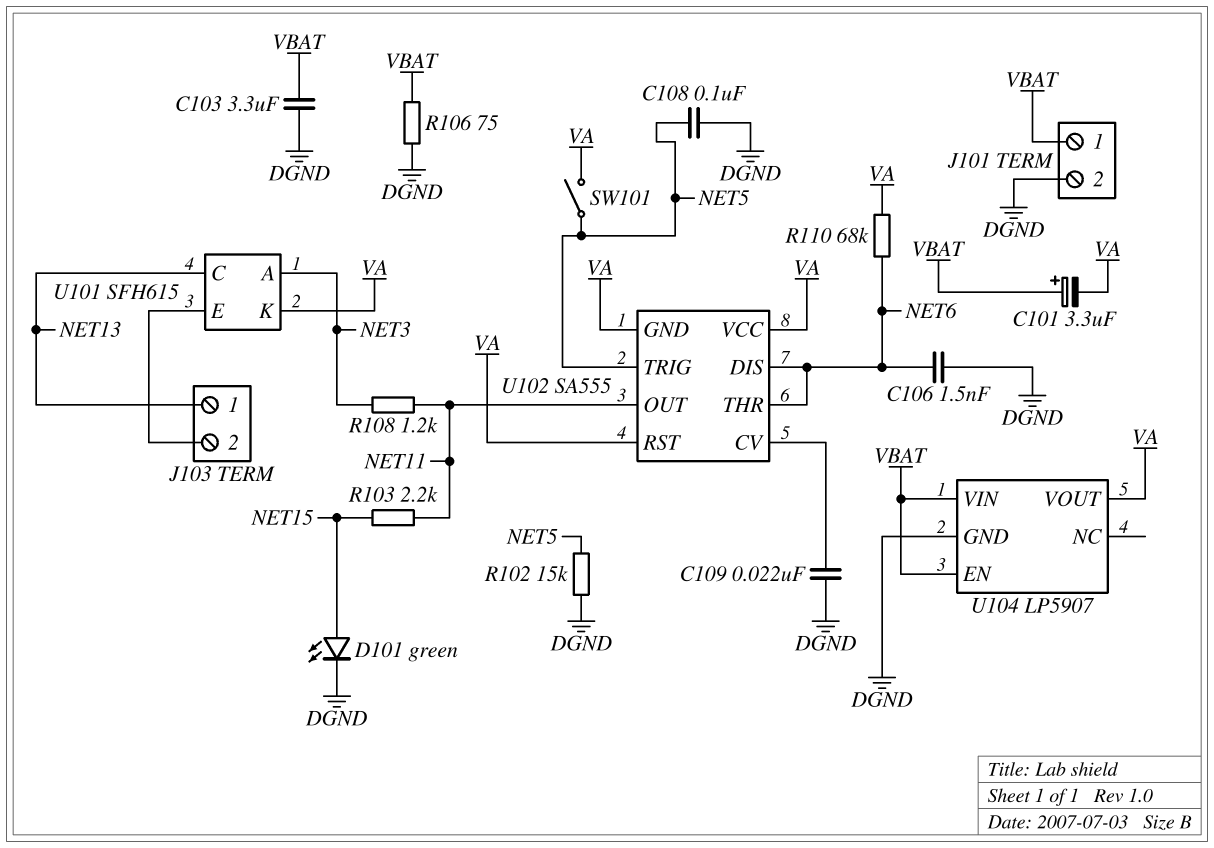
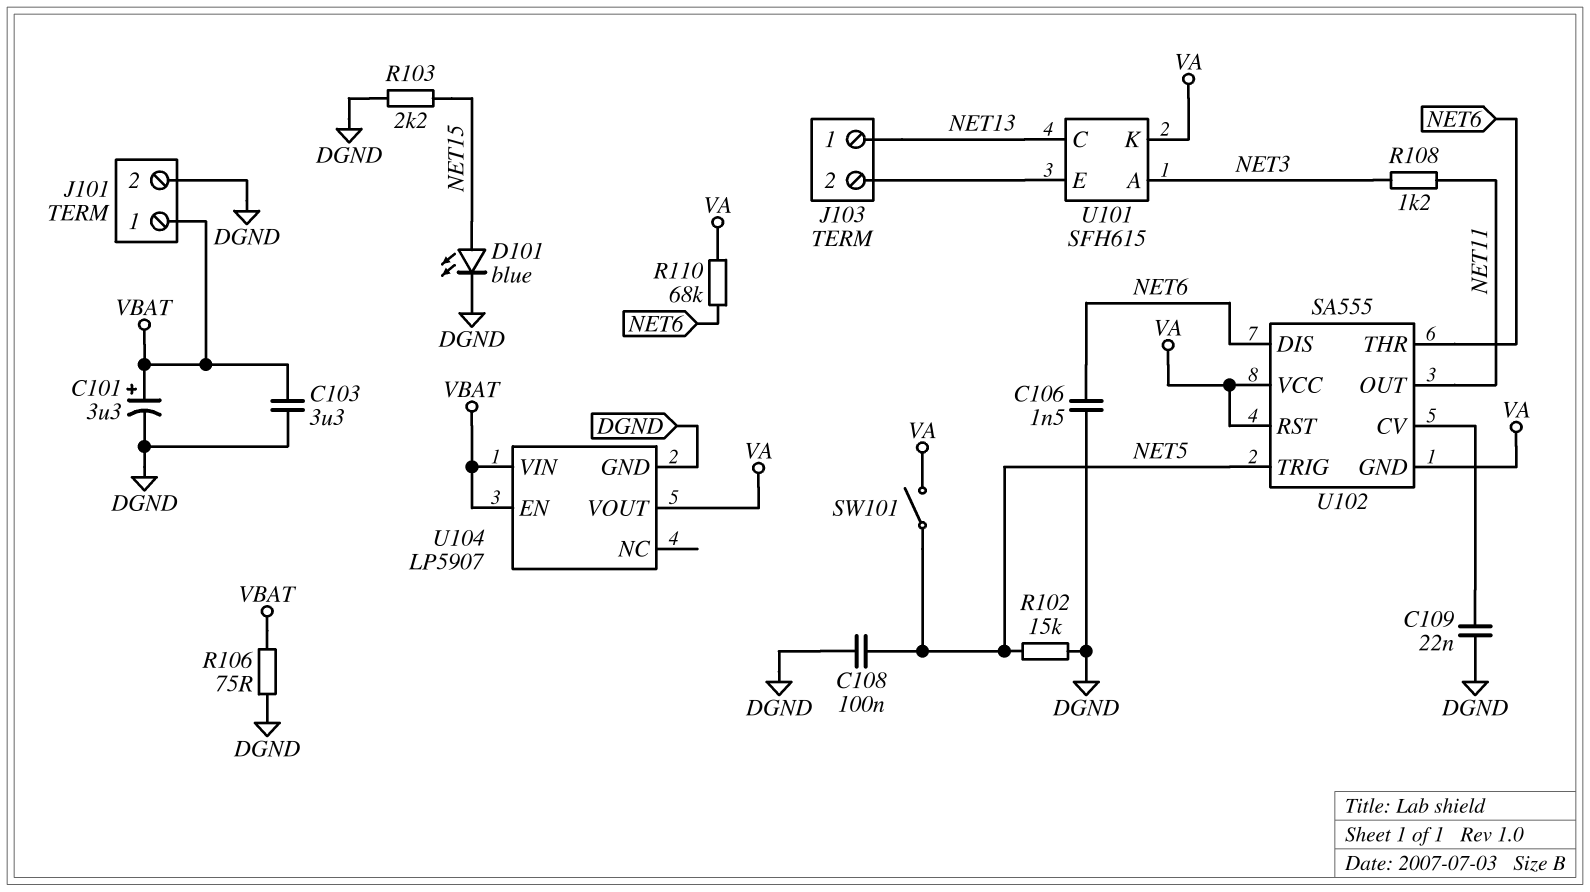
C101: 3.3uF (plus VBAT, minus VA) -> 3.3uF (plus VBAT, minus DGND)
D101: LED green (A NET15, K DGND) -> LED blue (A NET15, K DGND)
R103: 2.2k (NET11, NET15) -> 2.2k (DGND, NET15)

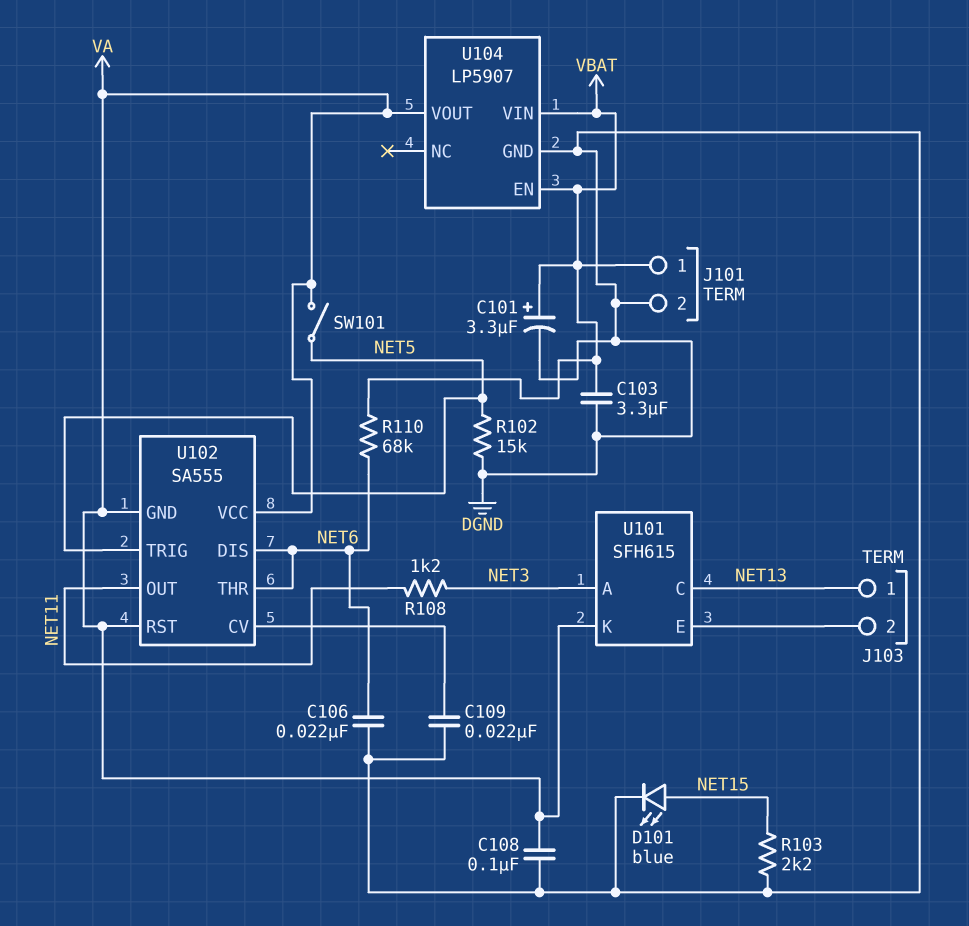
C106: 1.5nF (DGND, NET6) -> 22nF (DGND, NET6)
C108: 100nF (DGND, NET5) -> 100nF (DGND, VA)
R106: 75 (DGND, VBAT) -> none
R110: 68k (NET6, VA) -> 68k (NET6, VBAT)

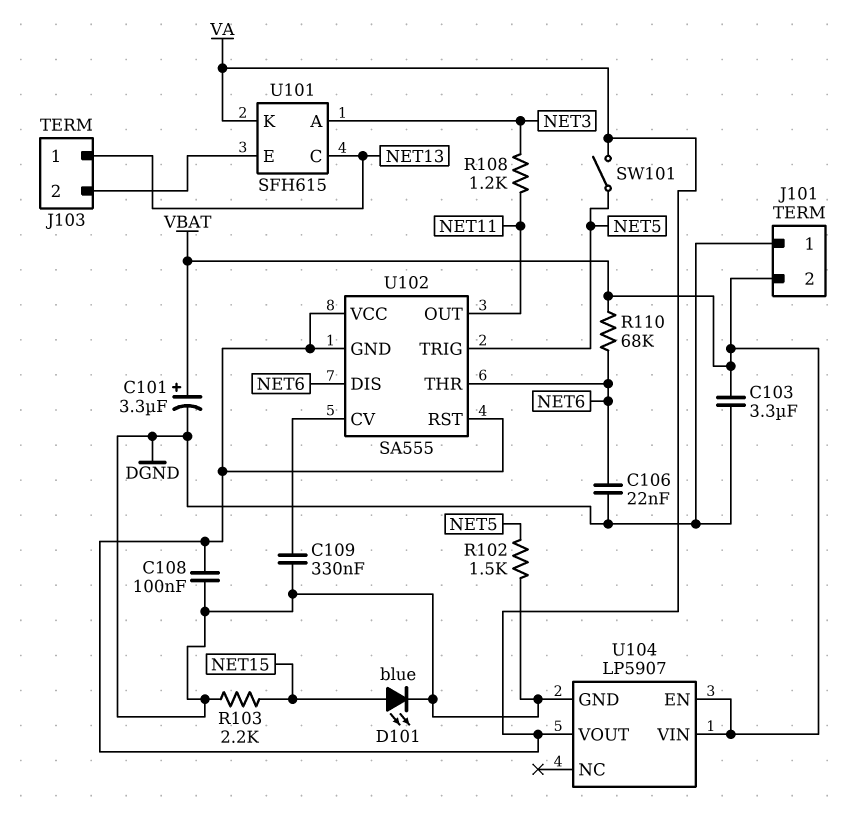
C109: 22nF (DGND, U102/CV) -> 330nF (DGND, U102/CV)
J101 pin 1: VBAT -> DGND
J101 pin 2: DGND -> VBAT
R102: 15k (DGND, NET5) -> 1.5k (DGND, NET5)

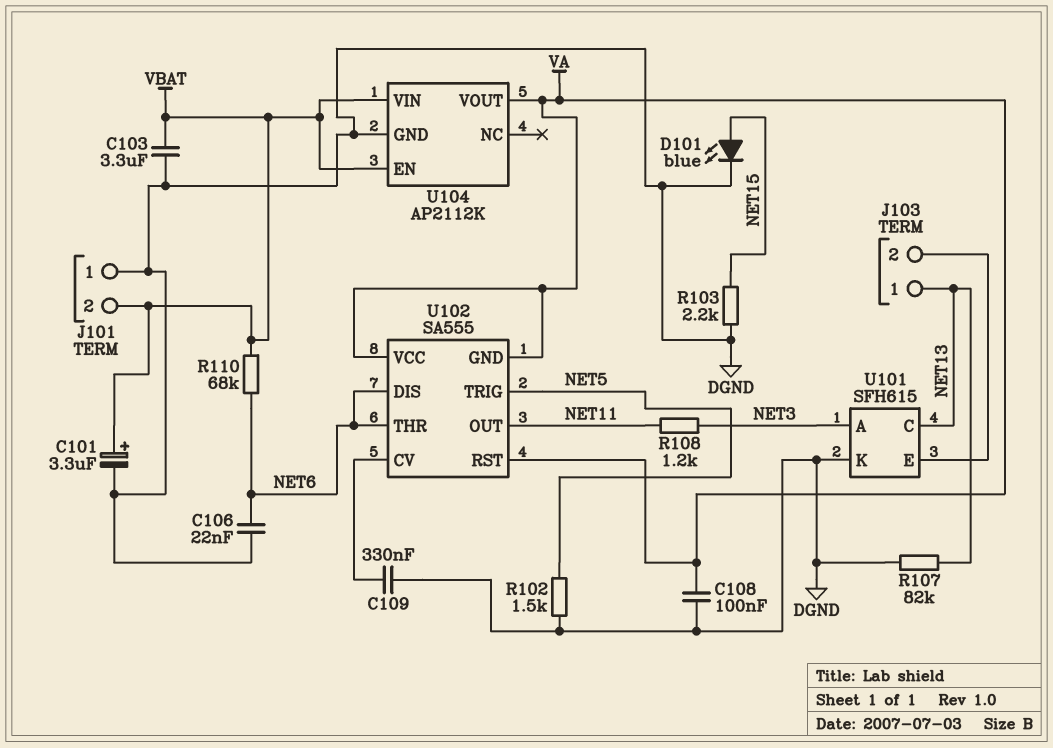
R107: none -> 82k (DGND, NET13)
SW101: switch (NET5, VA) -> none
U101 pin K: VA -> DGND
U104: LP5907 -> AP2112K

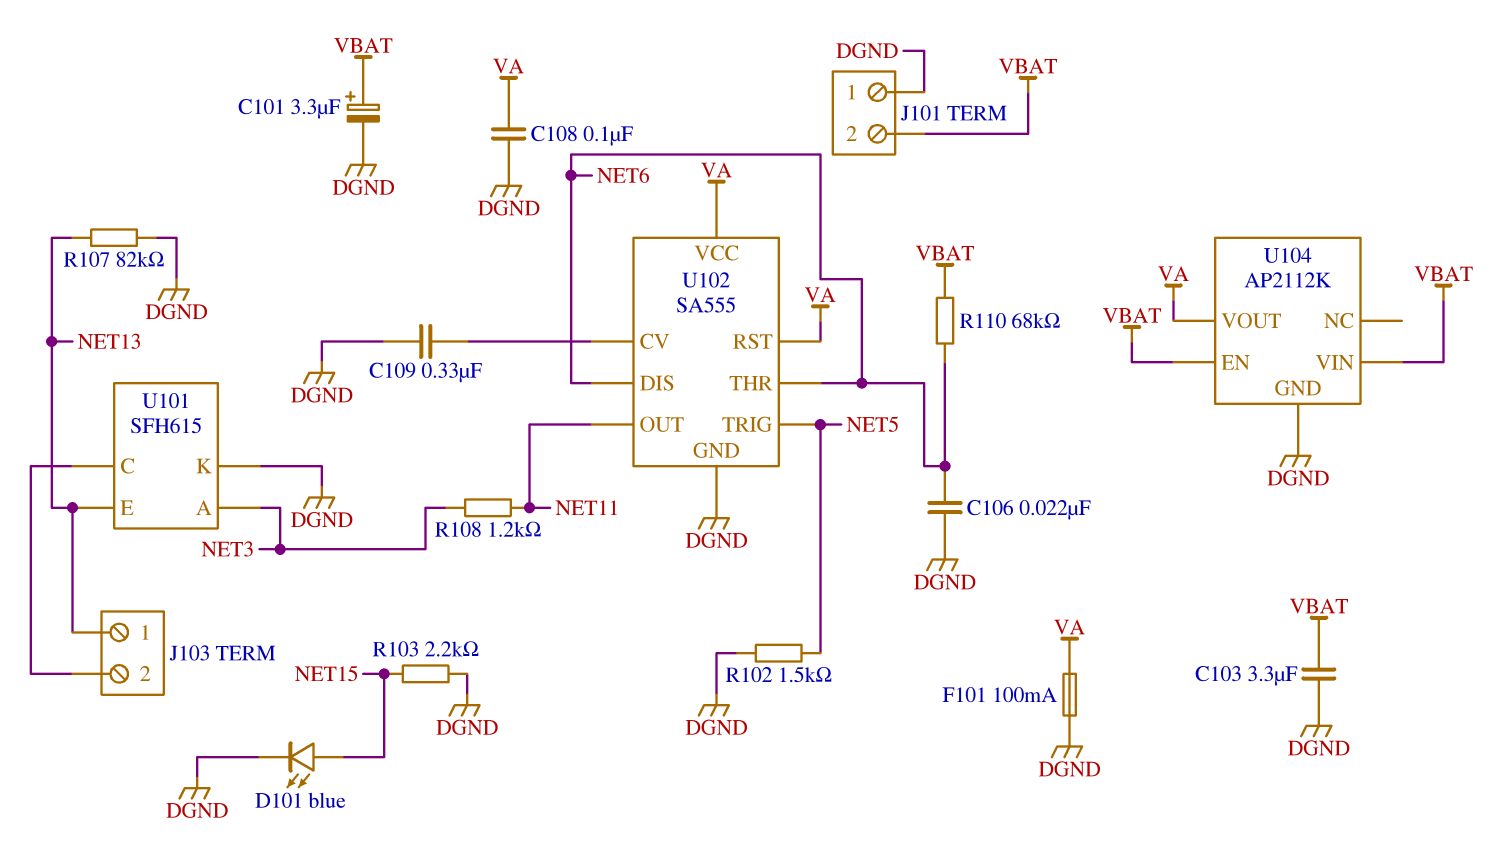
F101: none -> 100mA (DGND, VA)
U101 pin C: NET13 -> J103/2
U101 pin E: J103/2 -> NET13
U102 pin GND: VA -> DGND

